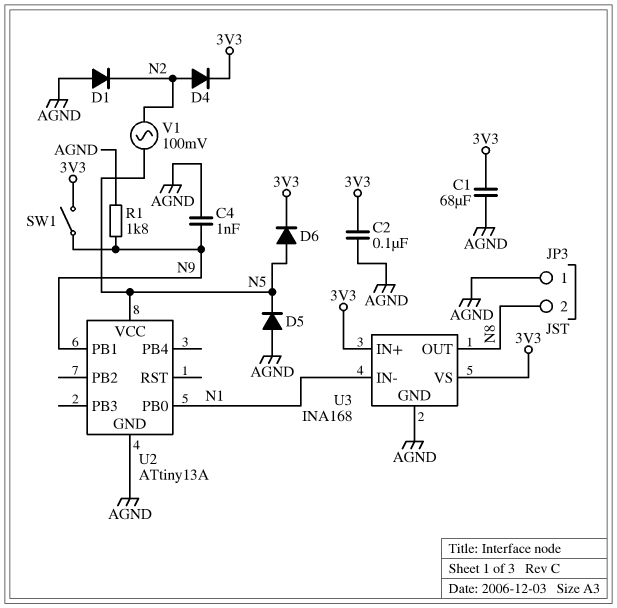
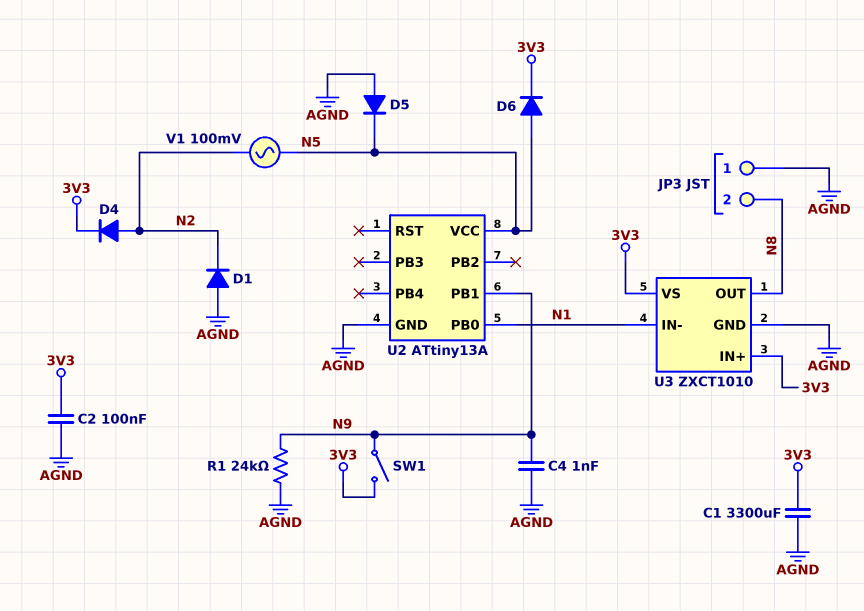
C1: 68uF (3V3, AGND) -> 3300uF (3V3, AGND)
R1: 1.8k (AGND, N9) -> 24k (AGND, N9)
U3: INA168 -> ZXCT1010

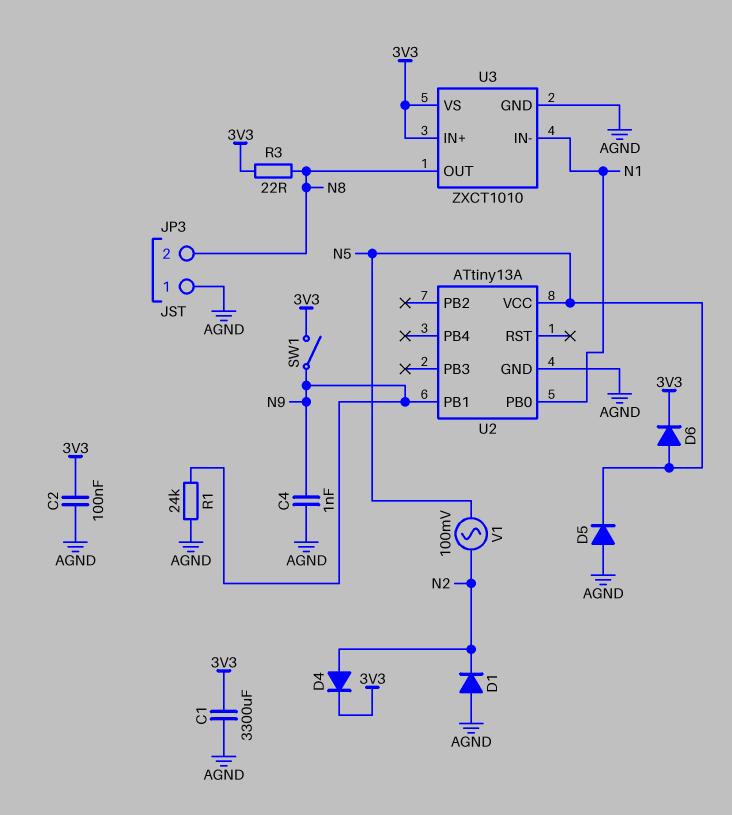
R3: none -> 22 (3V3, N8)

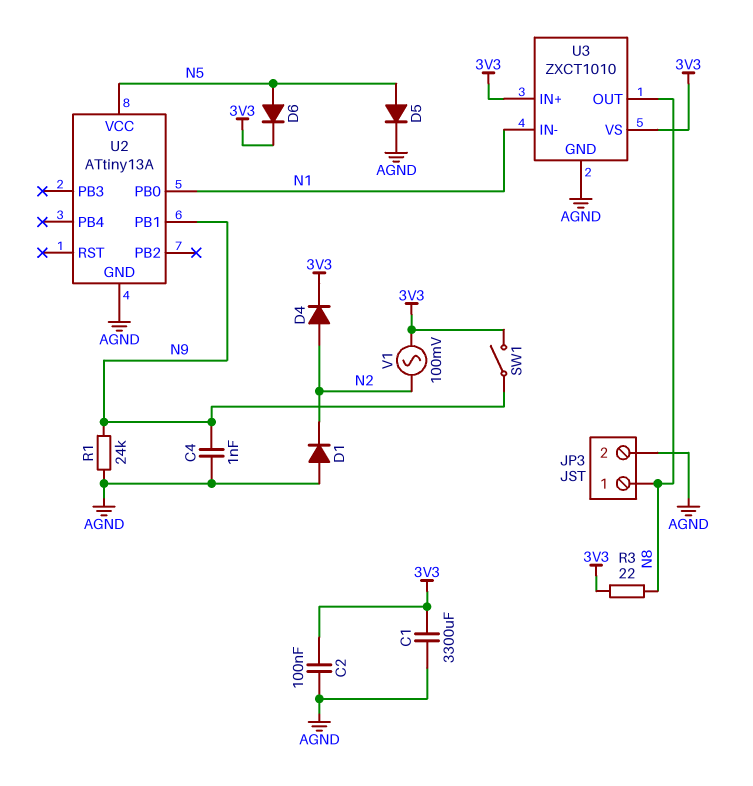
D5: diode (A AGND, K N5) -> diode (A N5, K AGND)
JP3 pin 1: AGND -> N8
JP3 pin 2: N8 -> AGND
V1: AC 100mV (N2, N5) -> AC 100mV (3V3, N2)

